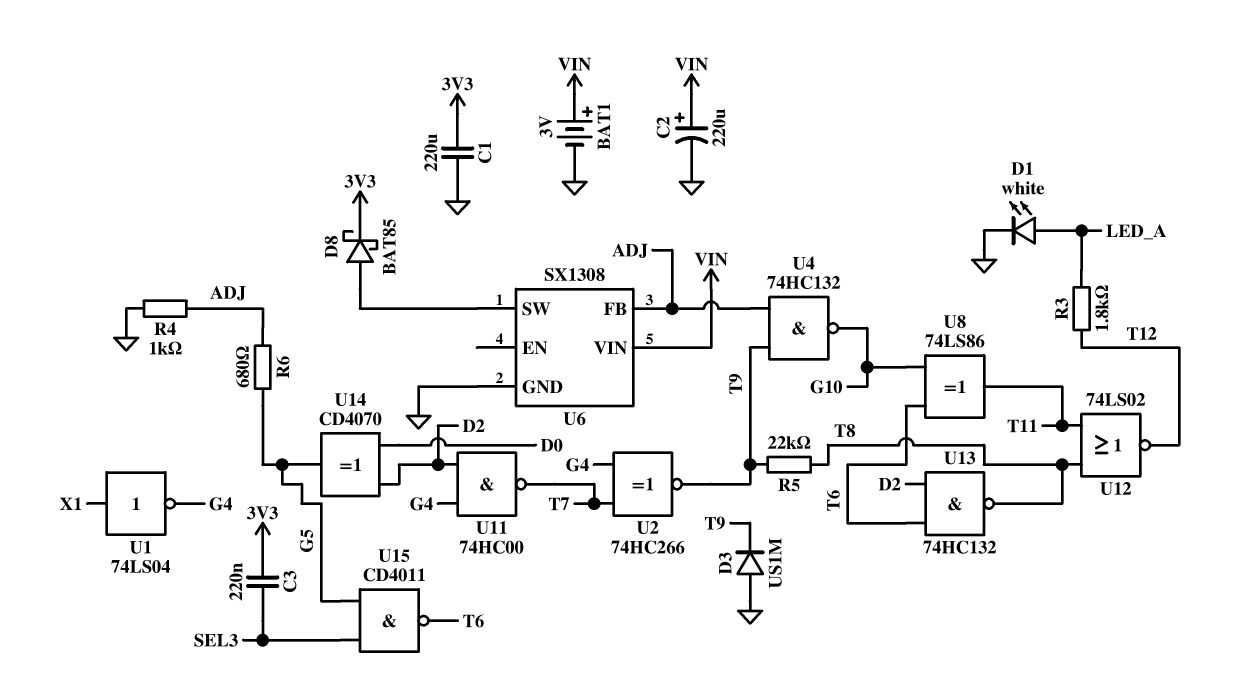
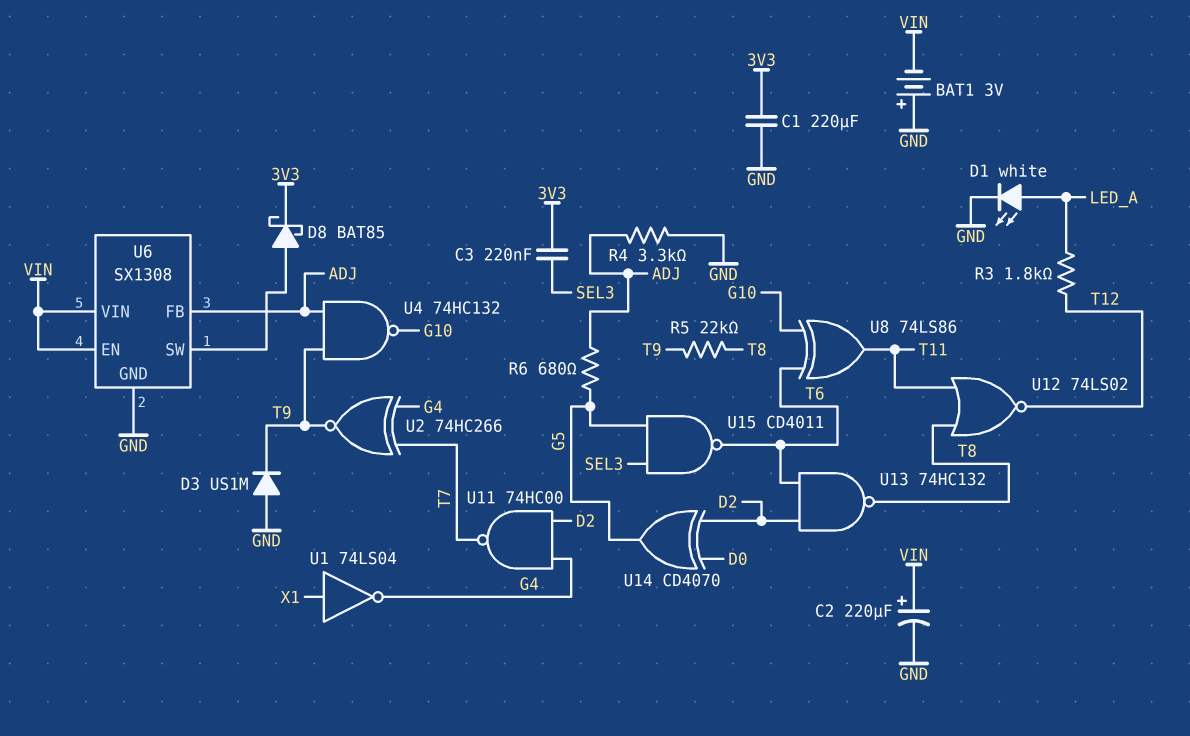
BAT1: 3V (plus VIN, minus GND) -> 3V (plus GND, minus VIN)
R4: 1k (ADJ, GND) -> 3.3k (ADJ, GND)
U6 pin EN: none -> VIN

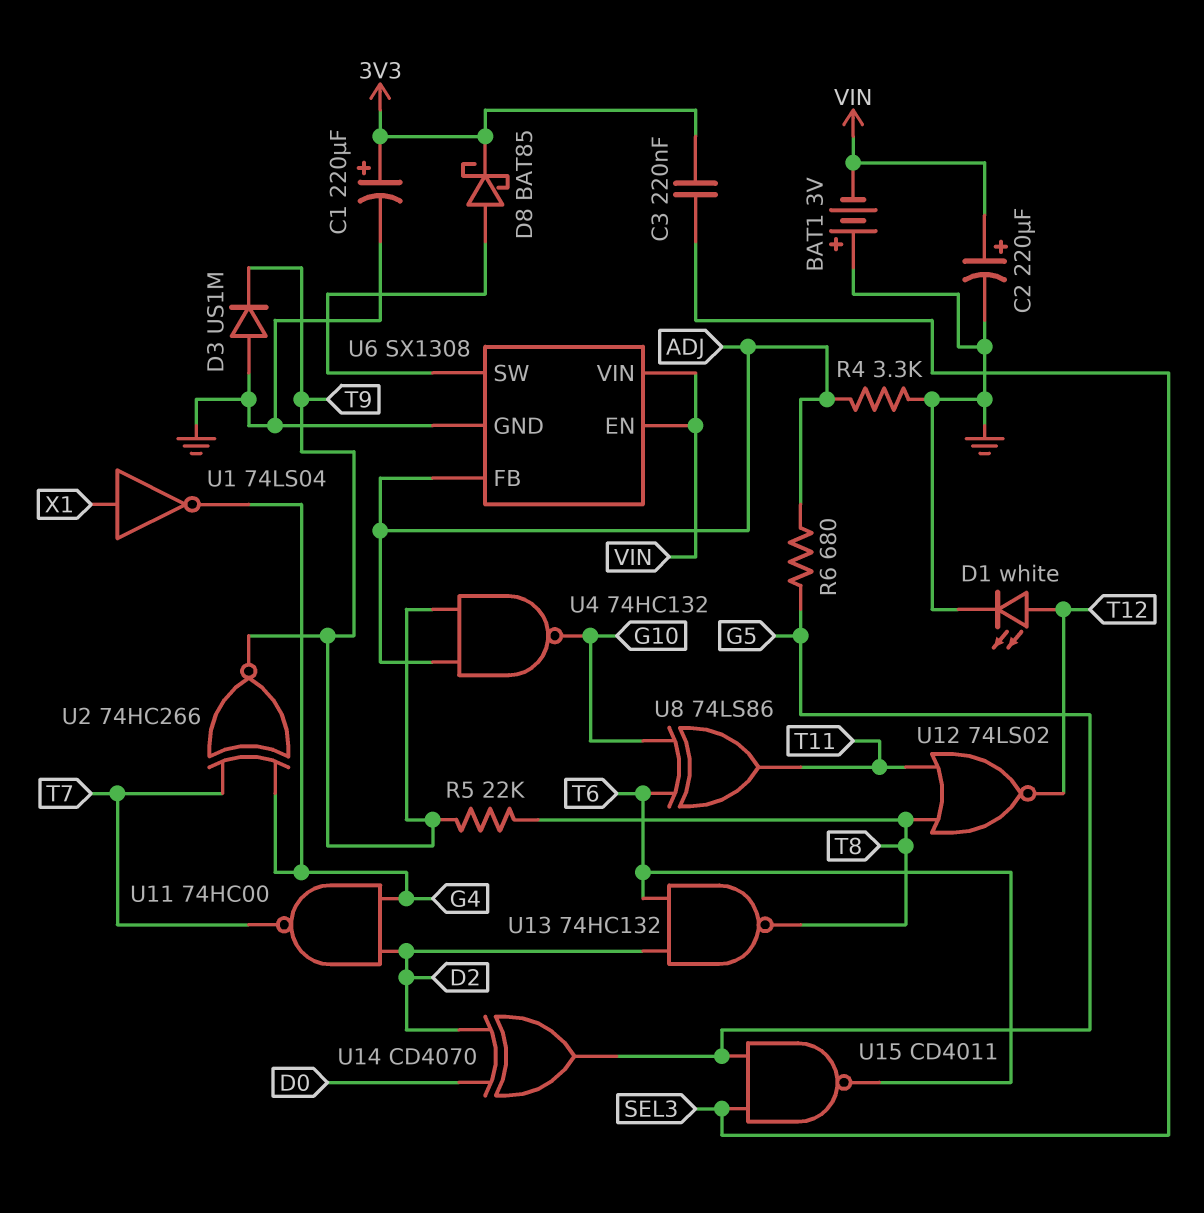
C1: 220uF (3V3, GND) -> 220uF (plus 3V3, minus GND)
D1: LED white (A LED_A, K GND) -> LED white (A T12, K GND)
R3: 1.8k (LED_A, T12) -> none

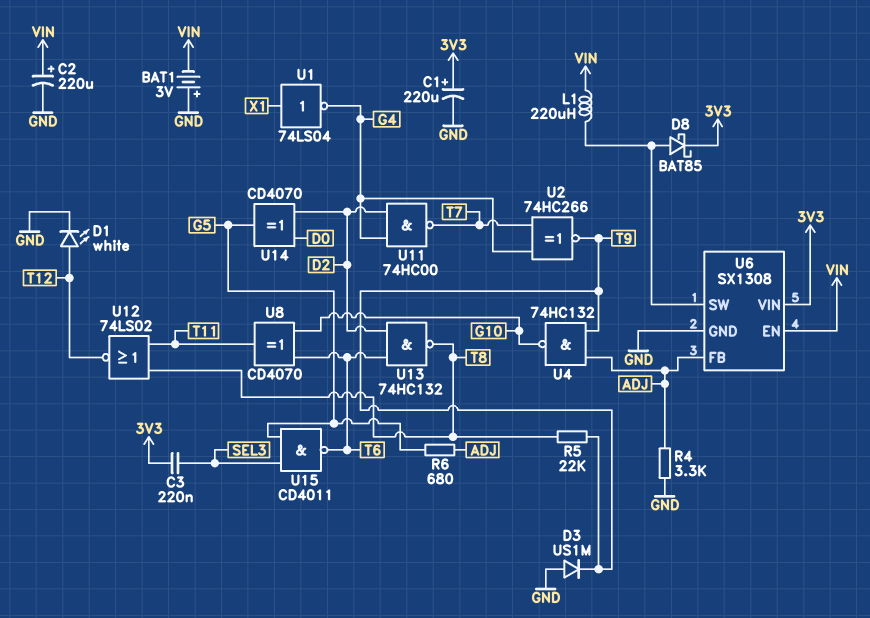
L1: none -> 220uH (U6/SW, VIN)
U6 pin VIN: VIN -> 3V3
U8: XOR 74LS86 (in G10, in T6, out T11) -> XOR CD4070 (in G10, in T6, out T11)

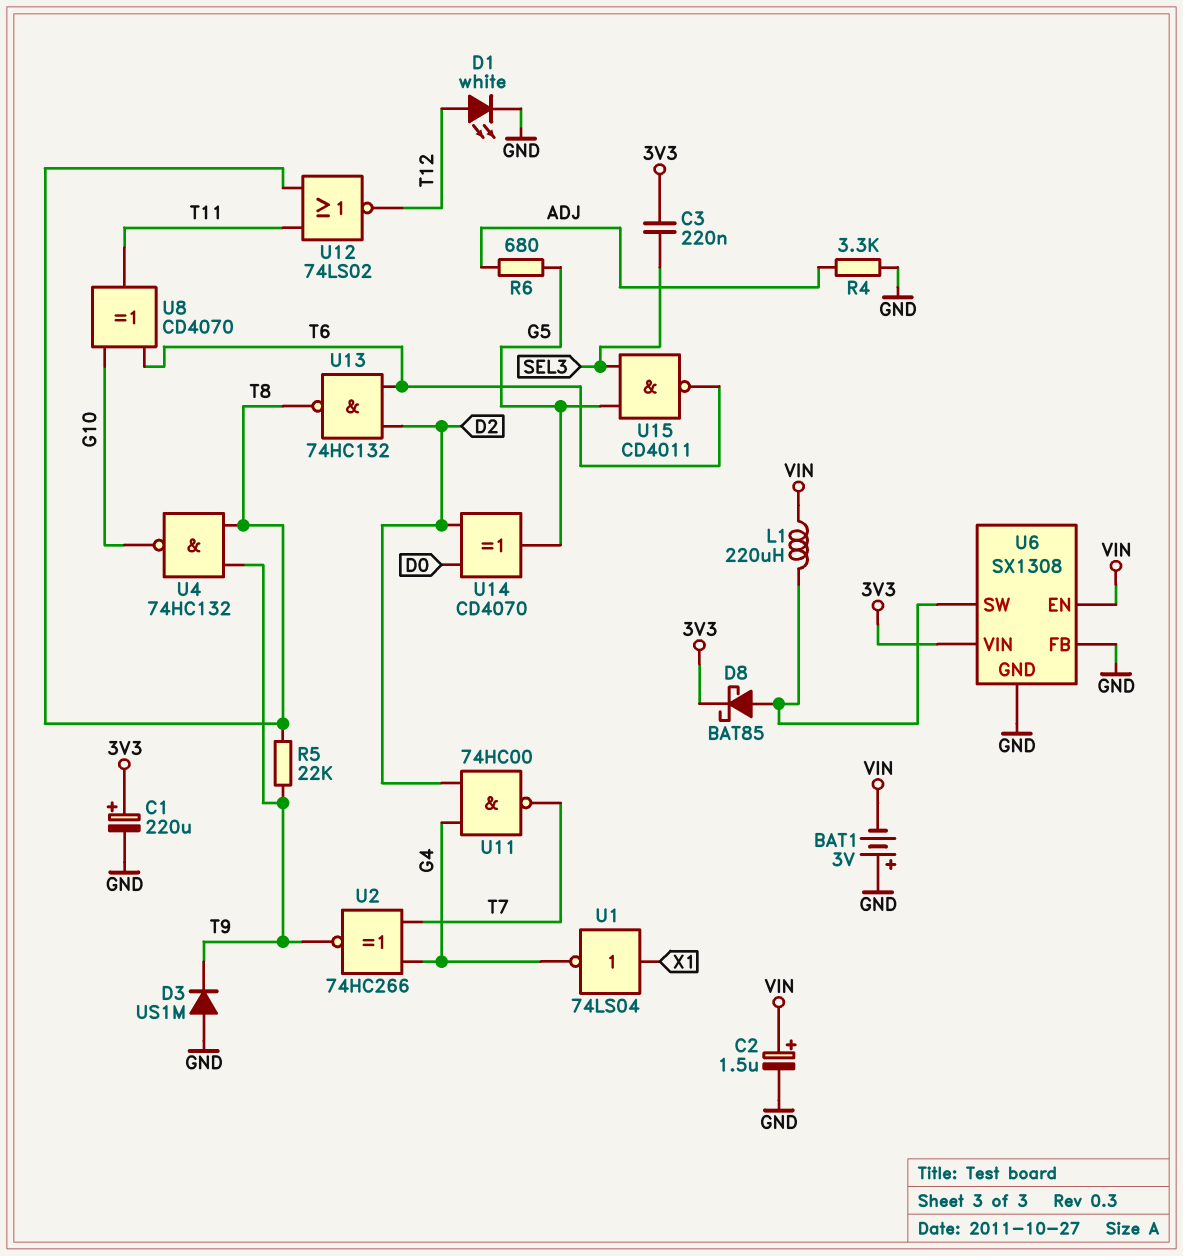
C2: 220uF (plus VIN, minus GND) -> 1.5uF (plus VIN, minus GND)
U4: NAND 74HC132 (in ADJ, in T9, out G10) -> NAND 74HC132 (in T8, in T9, out G10)
U6 pin FB: ADJ -> GND

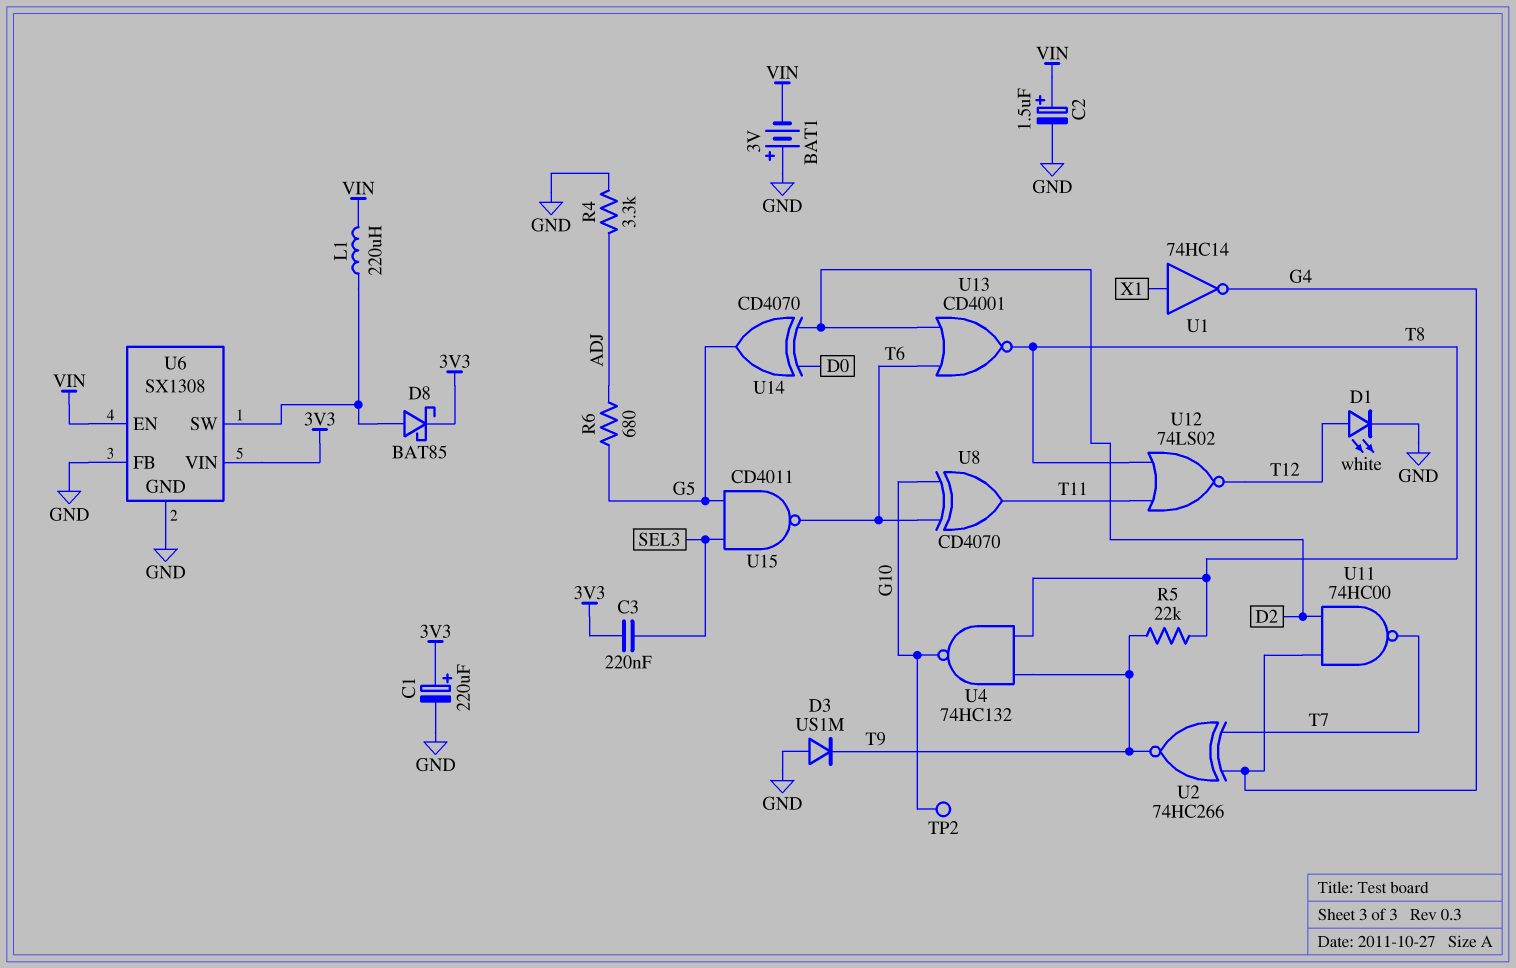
TP2: none -> test point (G10)
U1: NOT 74LS04 (in X1, out G4) -> NOT 74HC14 (in X1, out G4)
U13: NAND 74HC132 (in D2, in T6, out T8) -> NOR CD4001 (in D2, in T6, out T8)

